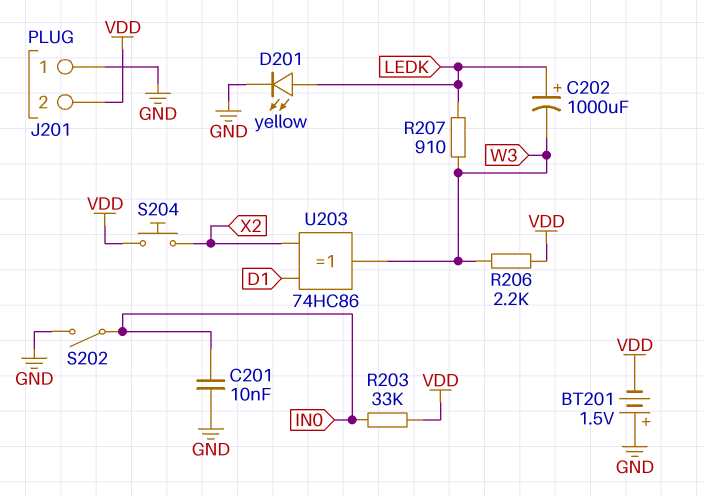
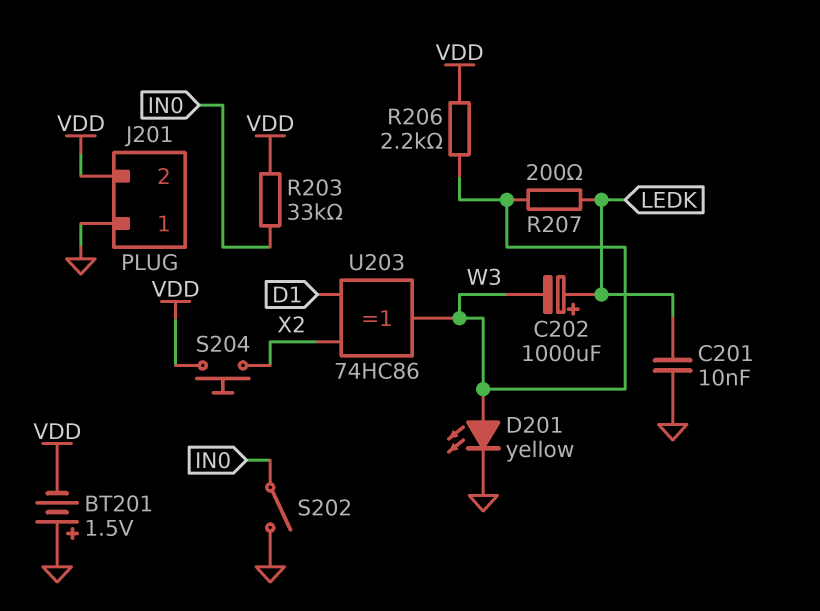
C201: 10nF (GND, IN0) -> 10nF (GND, LEDK)
D201: LED yellow (A LEDK, K GND) -> LED yellow (A W3, K GND)
R207: 910 (LEDK, W3) -> 200 (LEDK, W3)

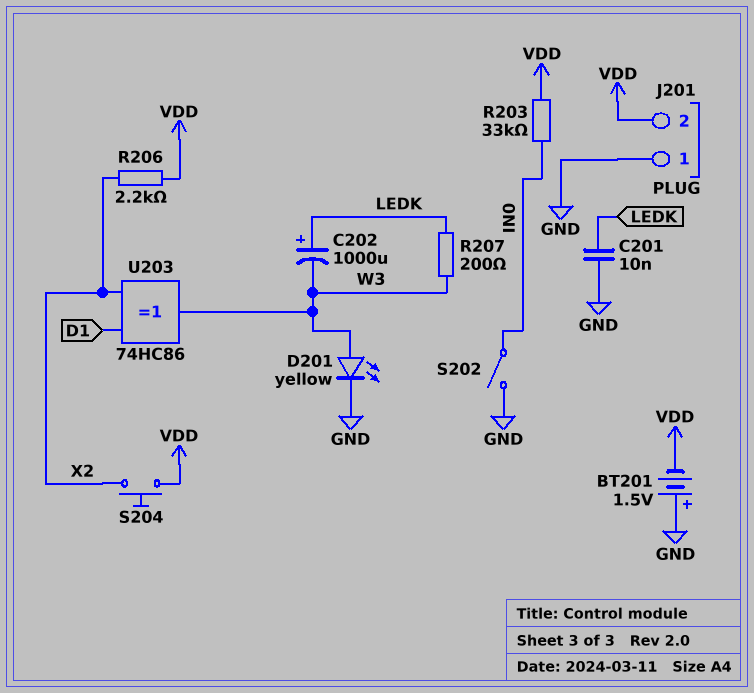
R206: 2.2k (VDD, W3) -> 2.2k (VDD, X2)

